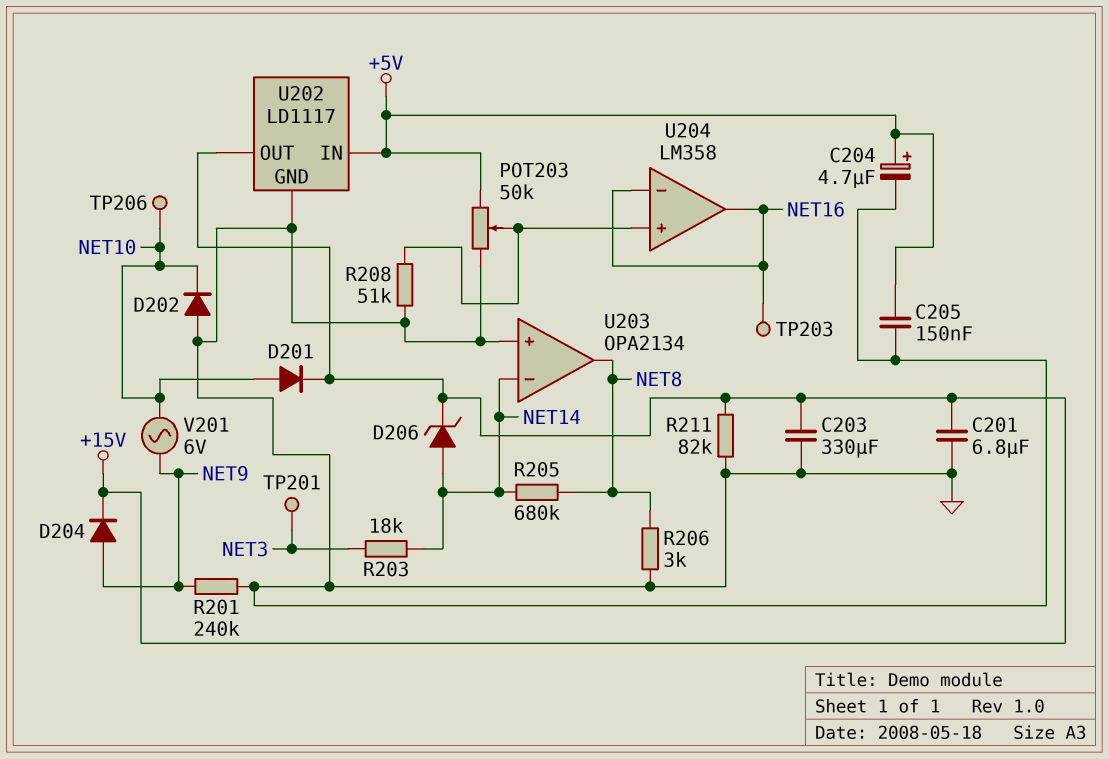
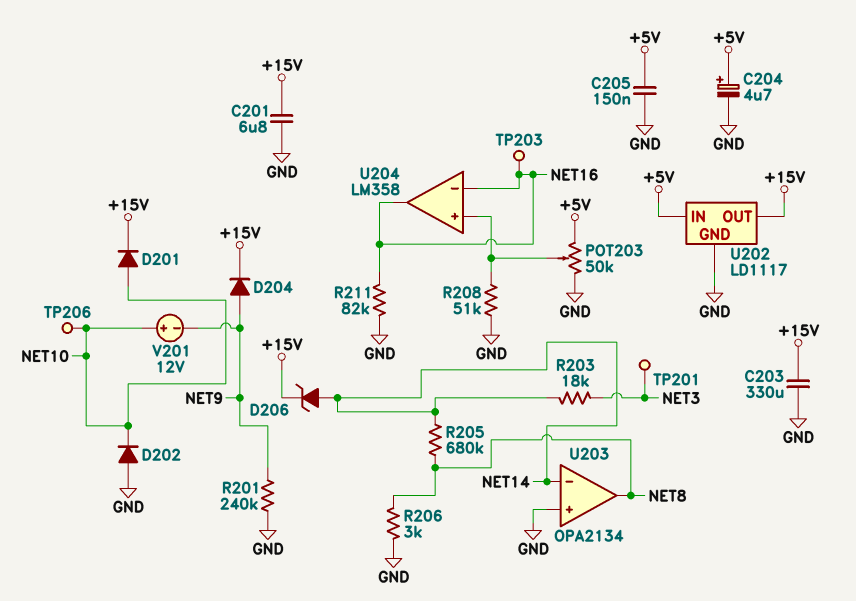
R211: 82k (+15V, GND) -> 82k (GND, NET16)
V201: AC 6V (NET9, NET10) -> 12V (plus NET10, minus NET9)

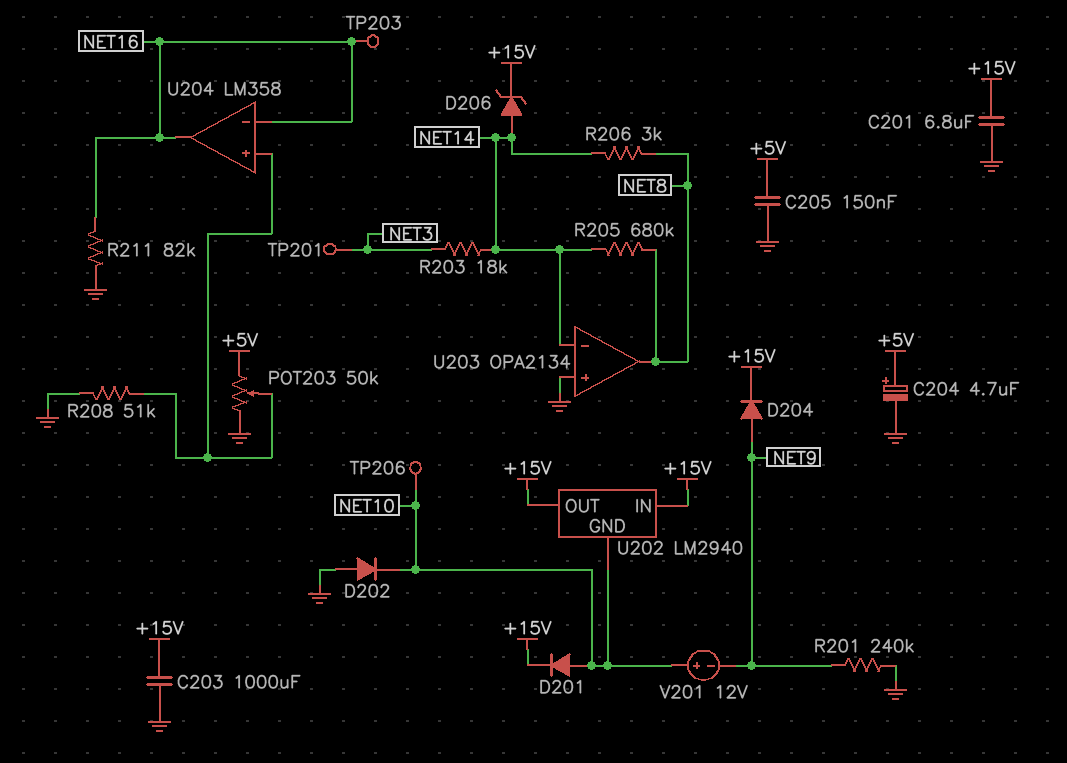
C203: 330uF (+15V, GND) -> 1000uF (+15V, GND)
R206: 3k (GND, NET8) -> 3k (NET8, NET14)
U202: LD1117 -> LM2940
U202 pin GND: GND -> NET10
U202 pin IN: +5V -> +15V

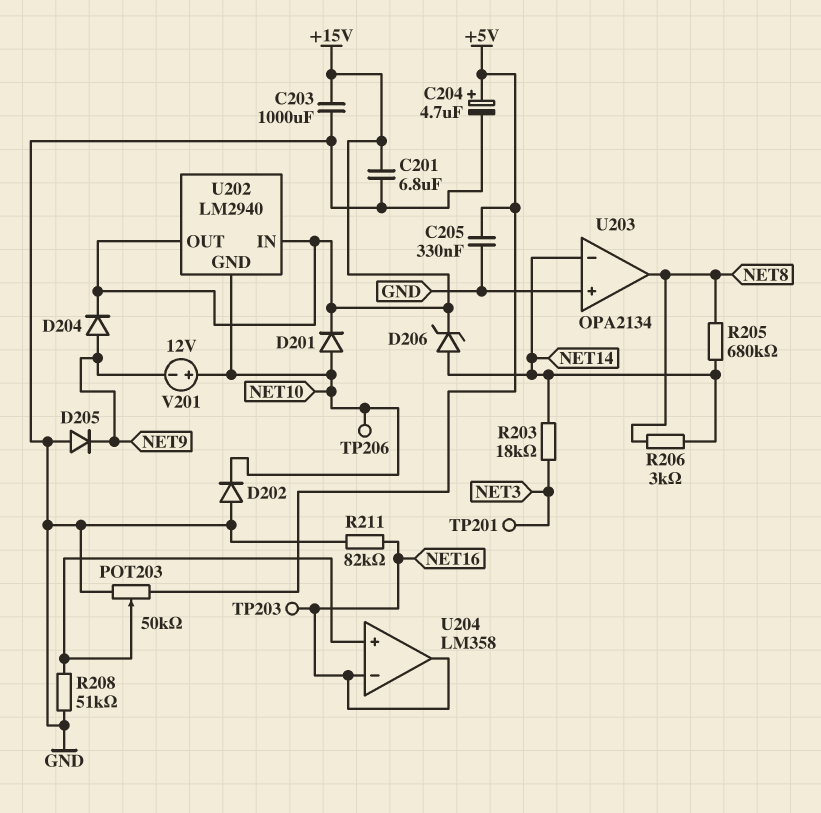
C205: 150nF (+5V, GND) -> 330nF (+5V, GND)
D205: none -> diode (A GND, K NET9)
R201: 240k (GND, NET9) -> none

